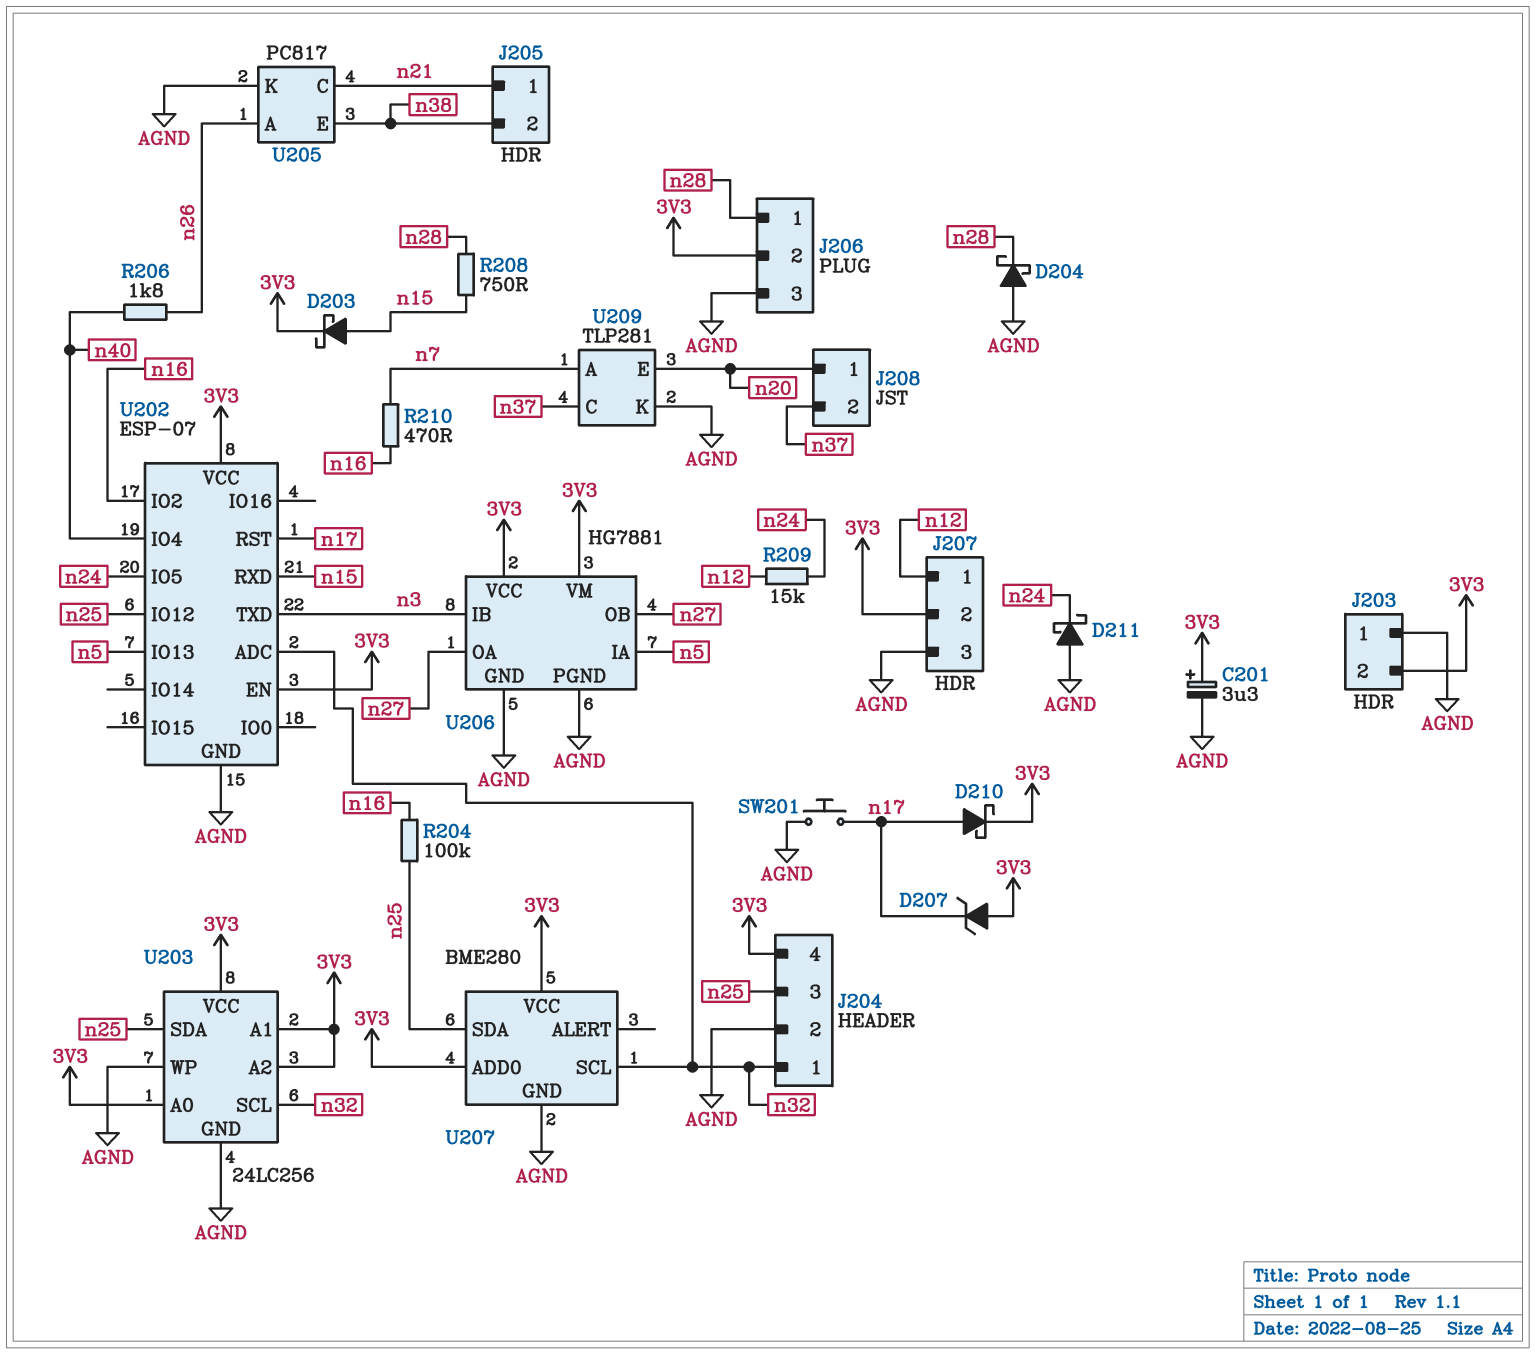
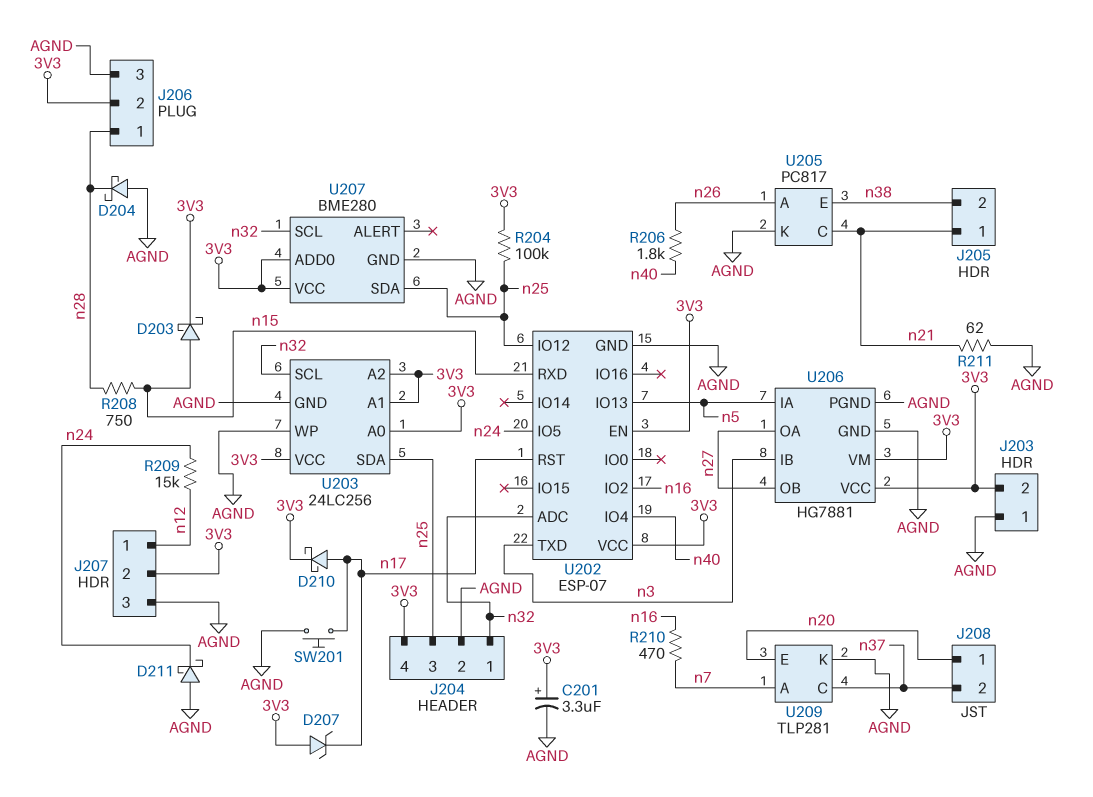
R204: 100k (n16, n25) -> 100k (3V3, n25)
R211: none -> 62 (AGND, n21)

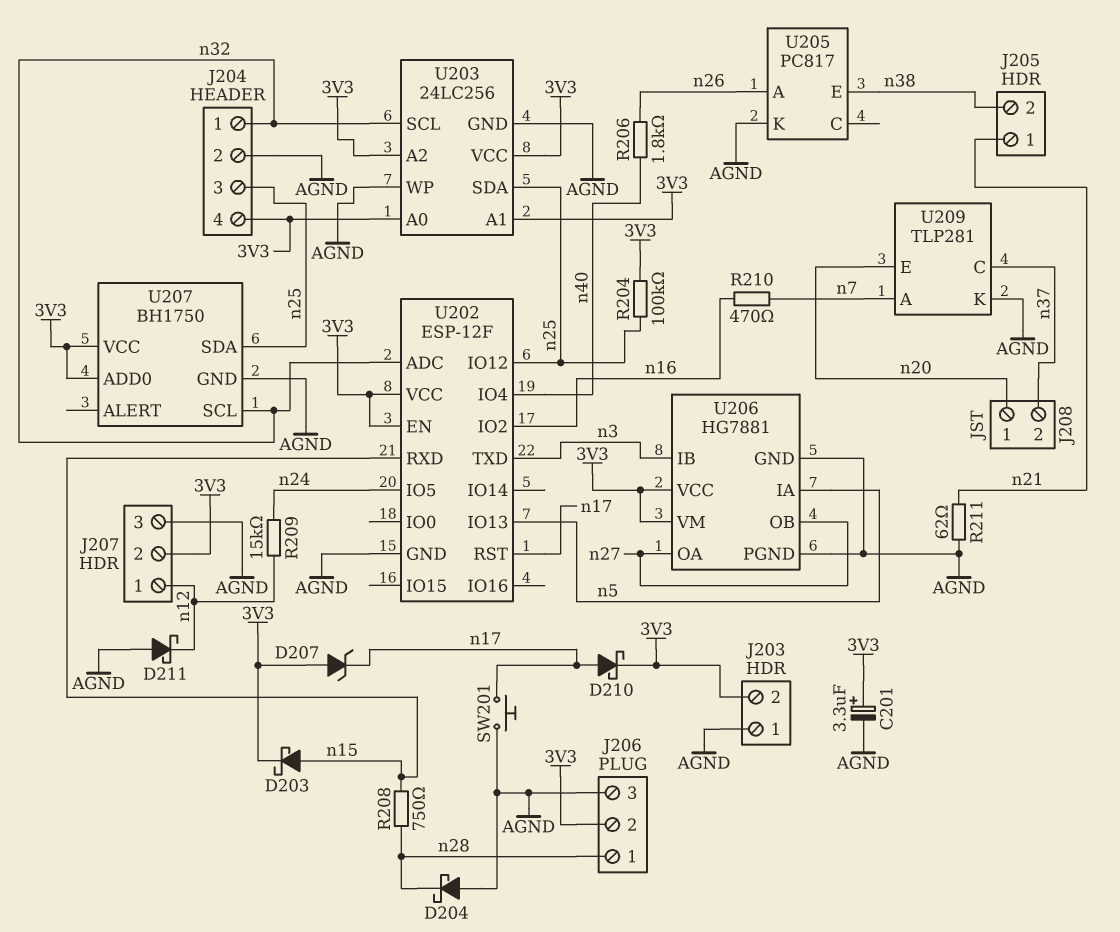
D211: schottky (A AGND, K n24) -> schottky (A AGND, K n12)
U202: ESP-07 -> ESP-12F
U205 pin C: n21 -> none
U207: BME280 -> BH1750

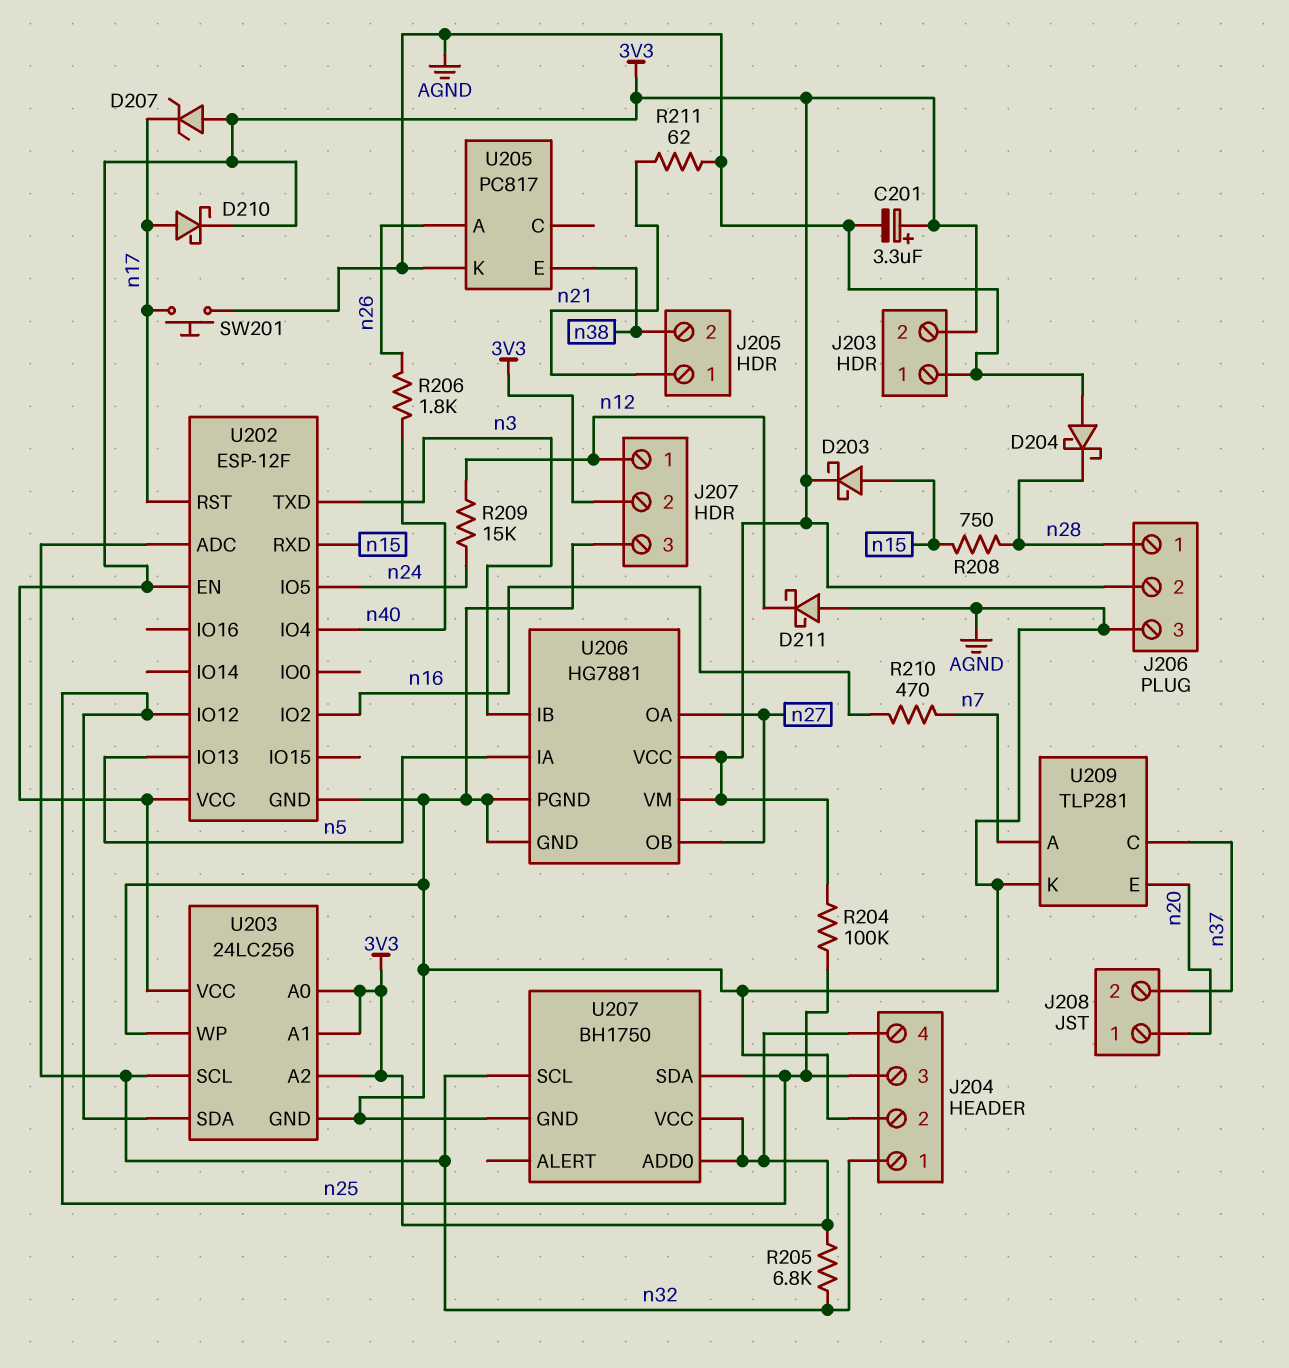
R205: none -> 6.8k (3V3, n32)

